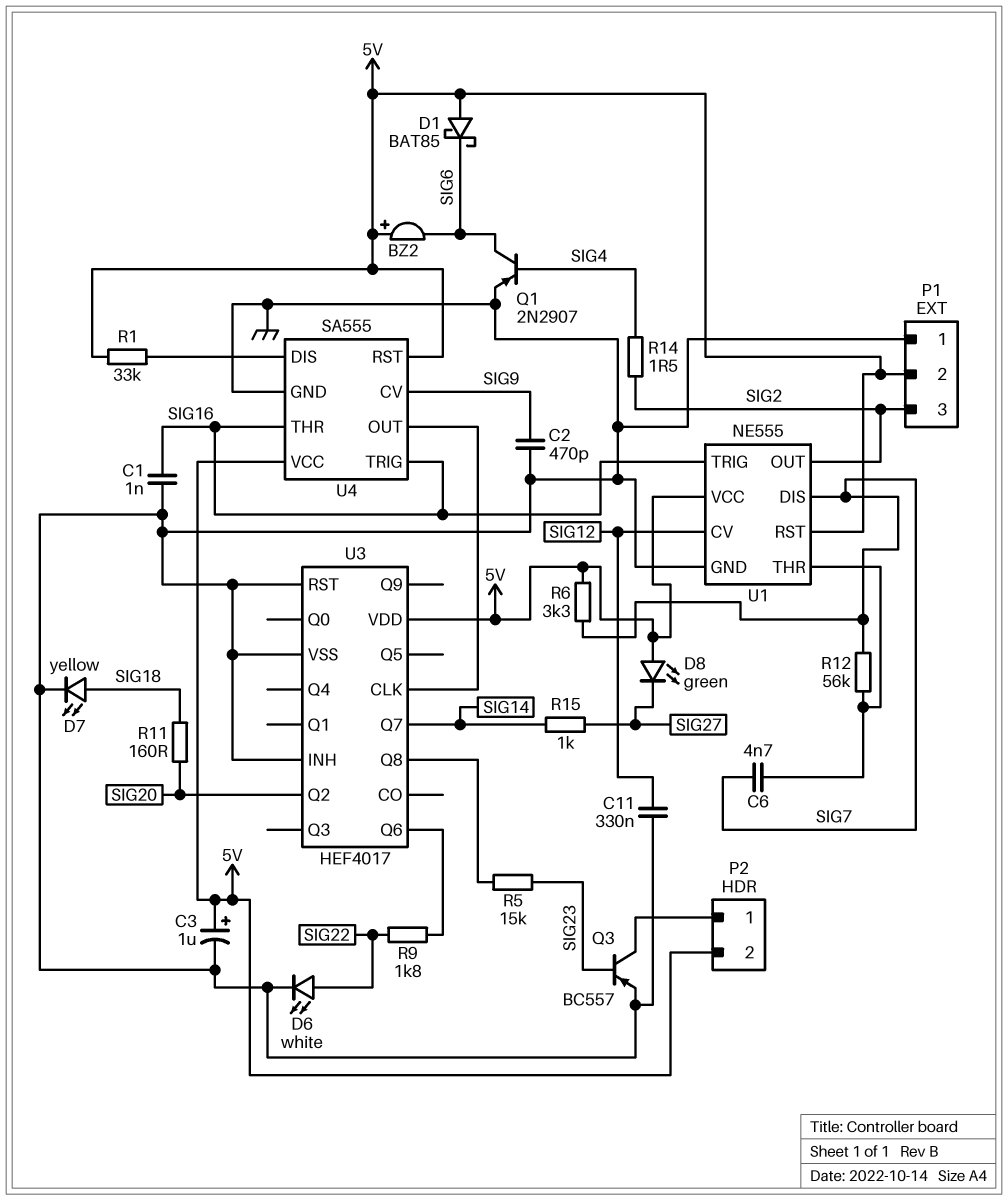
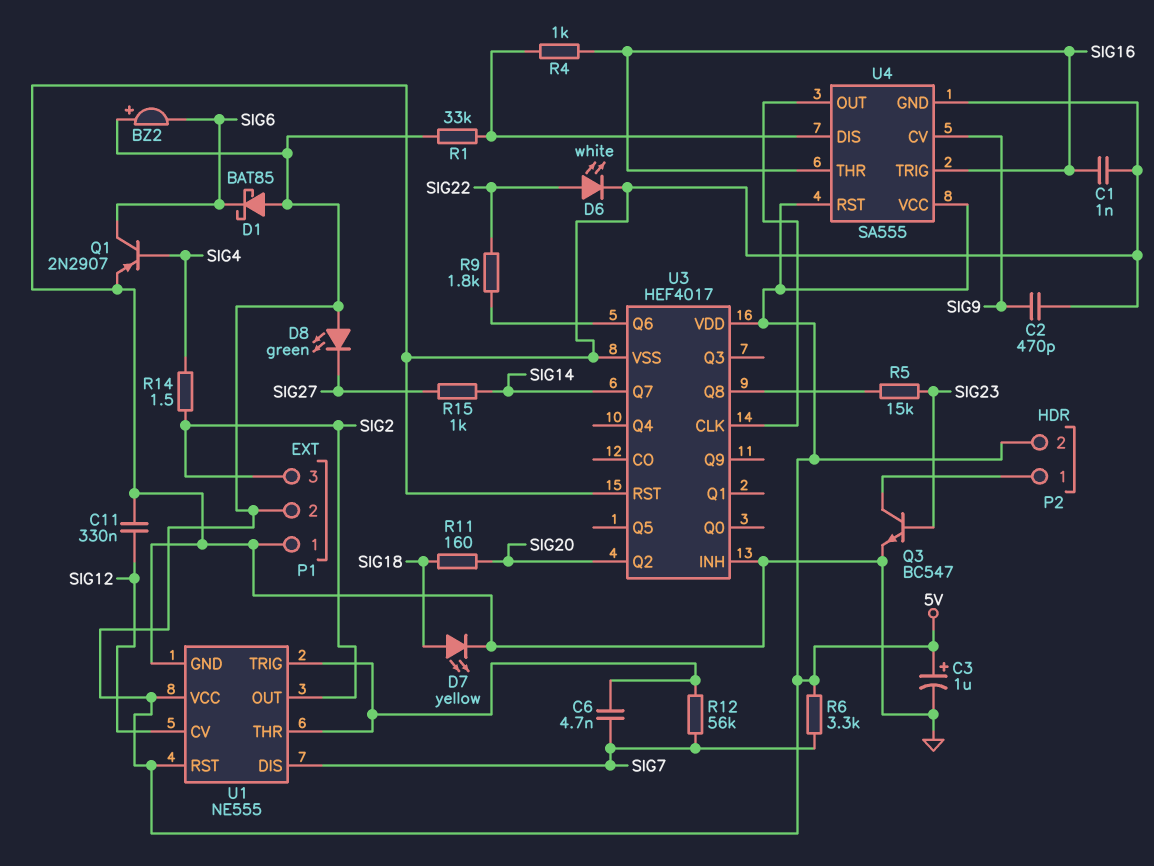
Q3: PNP BC557 (B SIG23, C P2/1, E GND) -> NPN BC547 (B SIG23, C P2/1, E GND)
R4: none -> 1k (SIG16, U4/DIS)
U1 pin TRIG: SIG16 -> U1/THR

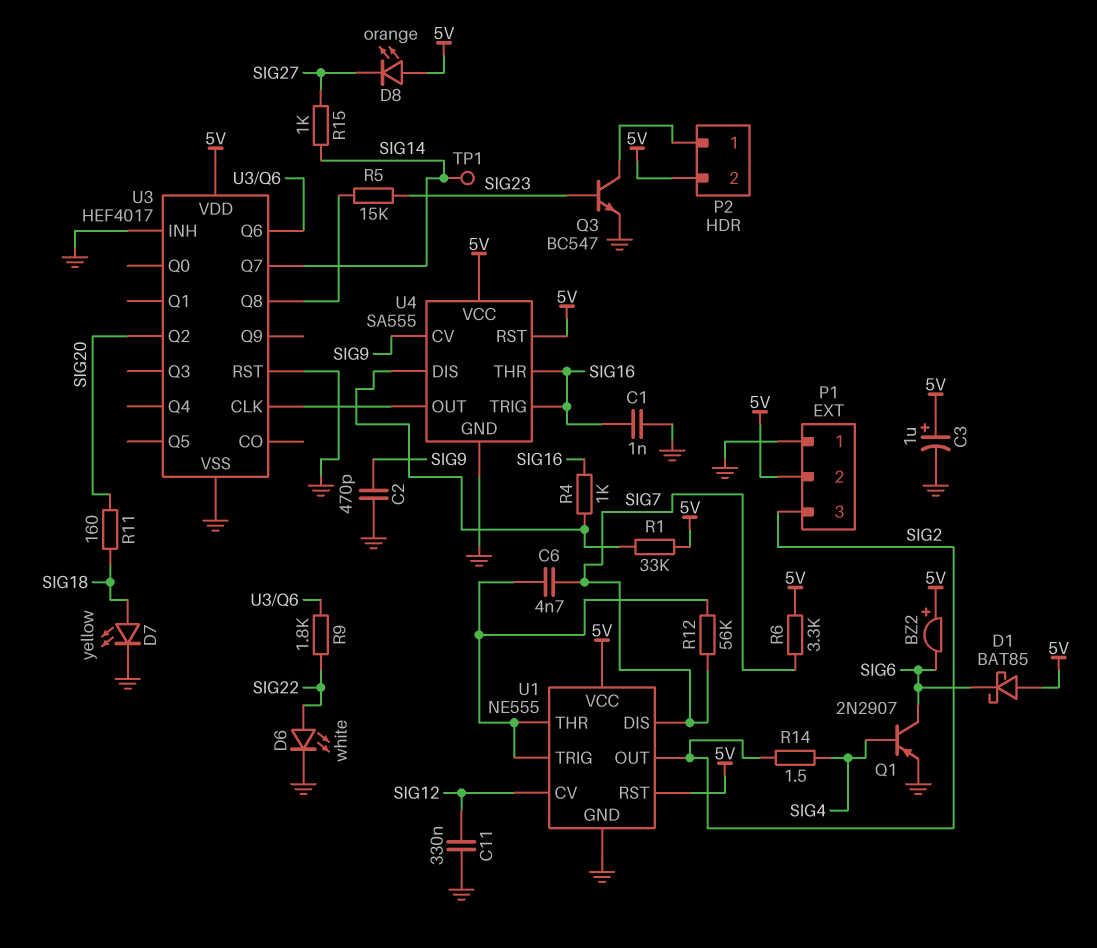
D8: LED green (A 5V, K SIG27) -> LED orange (A 5V, K SIG27)
TP1: none -> test point (SIG14)

